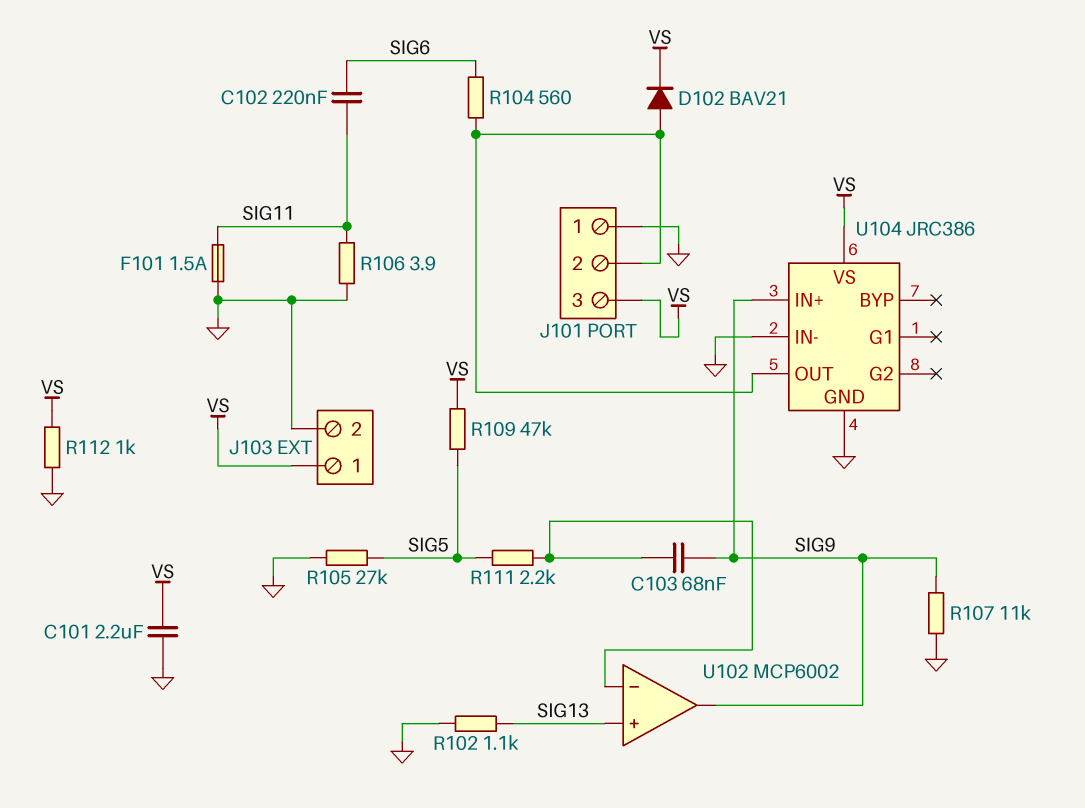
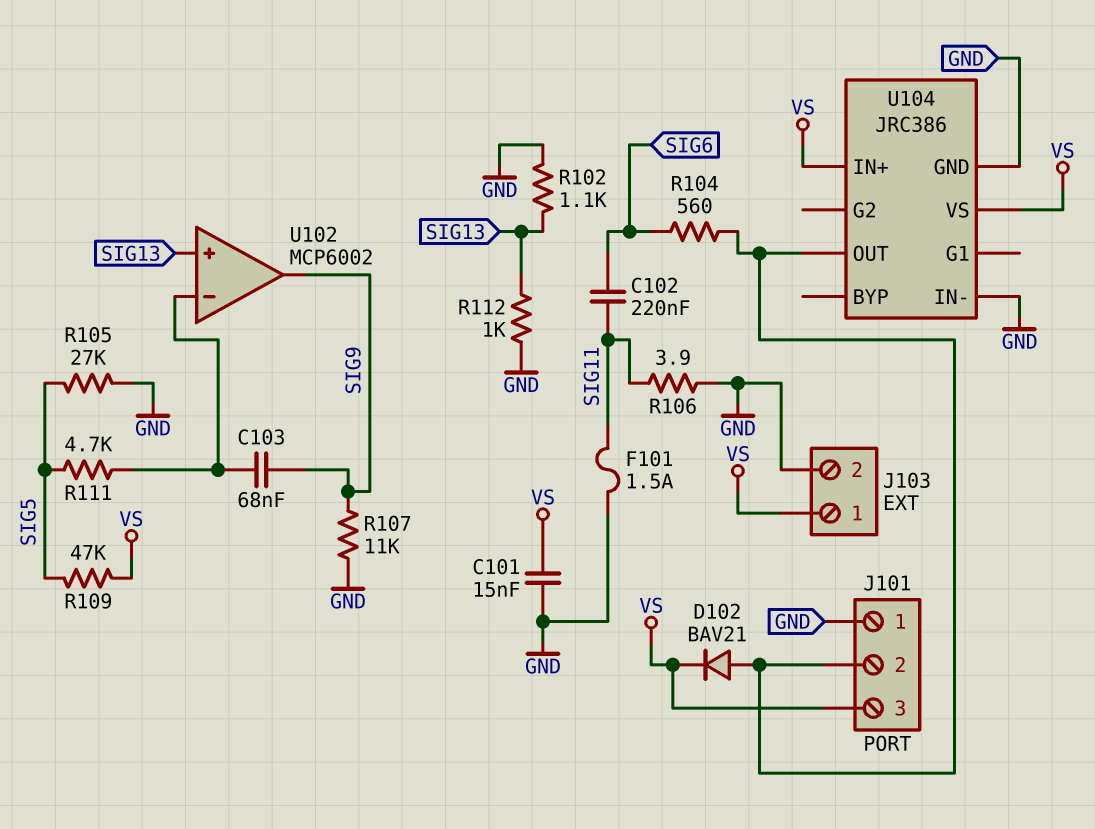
C101: 2.2uF (GND, VS) -> 15nF (GND, VS)
R111: 2.2k (SIG5, U102/in-) -> 4.7k (SIG5, U102/in-)
R112: 1k (GND, VS) -> 1k (GND, SIG13)
U104 pin IN+: SIG9 -> VS

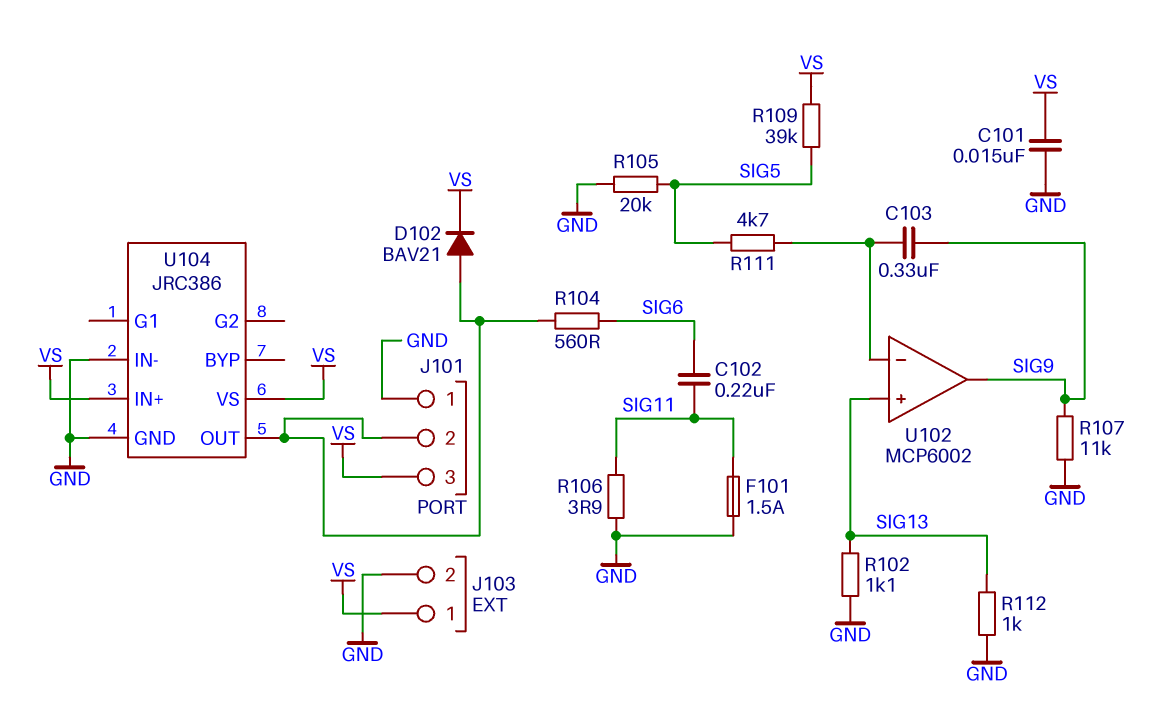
C103: 68nF (SIG9, U102/in-) -> 330nF (SIG9, U102/in-)
R105: 27k (GND, SIG5) -> 20k (GND, SIG5)
R109: 47k (SIG5, VS) -> 39k (SIG5, VS)

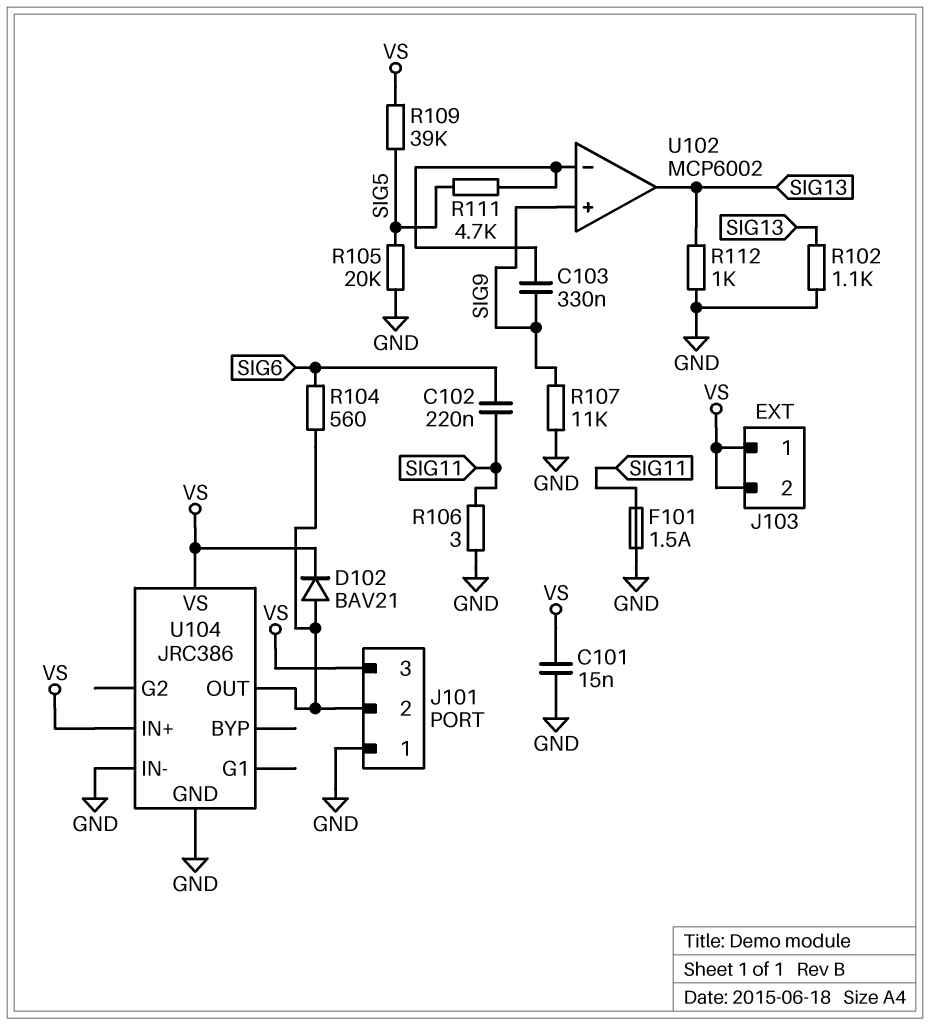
J103 pin 2: GND -> VS
R106: 3.9 (GND, SIG11) -> 3 (GND, SIG11)
U102 pin in+: SIG13 -> SIG9
U102 pin out: SIG9 -> SIG13

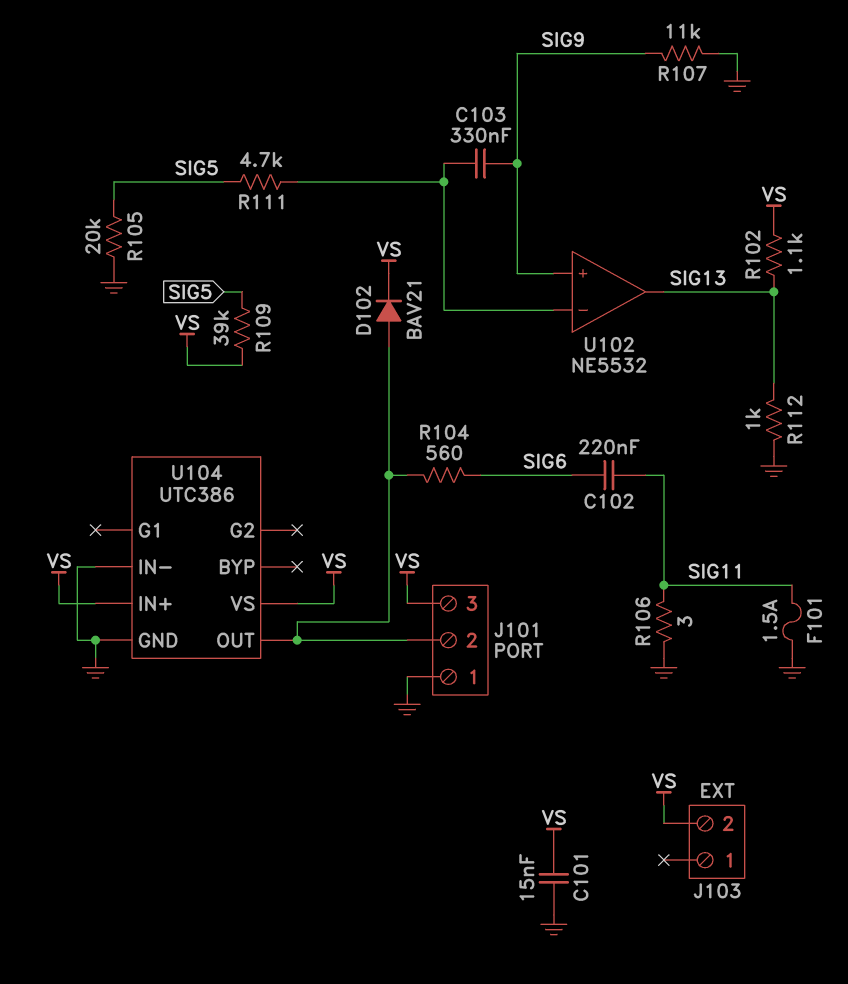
J103 pin 1: VS -> none
R102: 1.1k (GND, SIG13) -> 1.1k (SIG13, VS)
U102: MCP6002 -> NE5532
U104: JRC386 -> UTC386

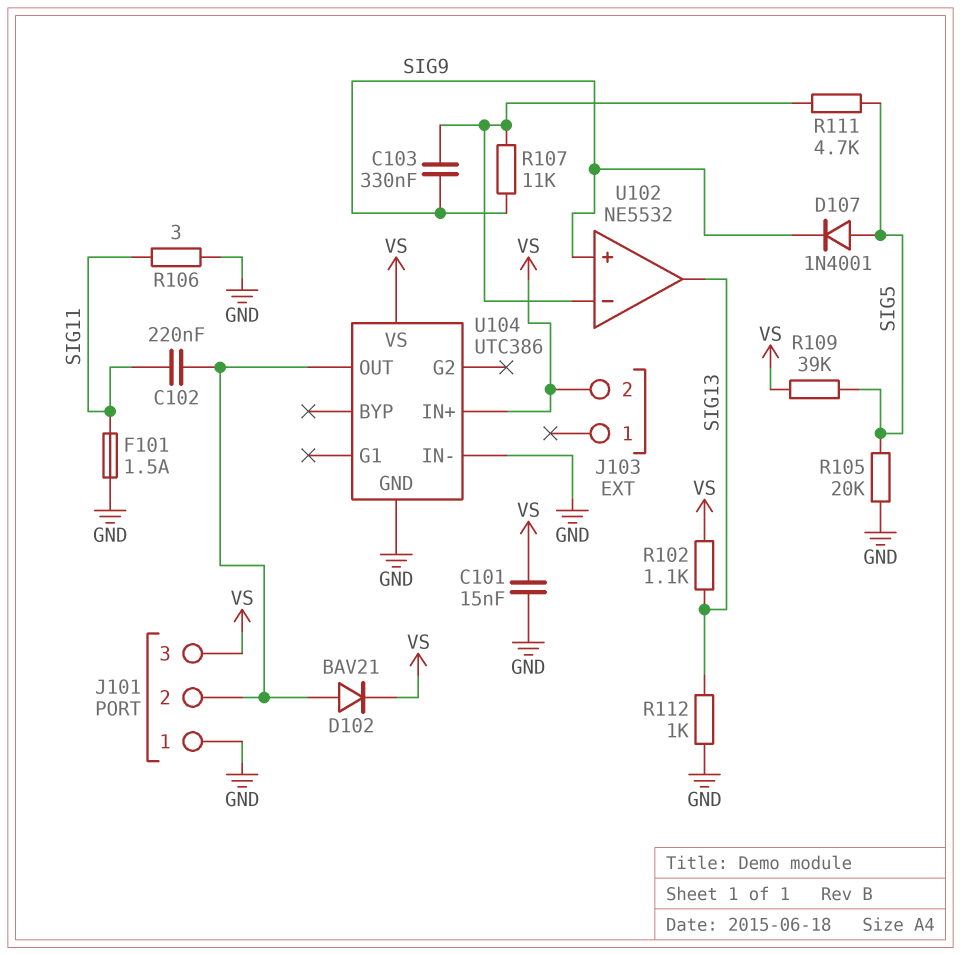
C102: 220nF (SIG6, SIG11) -> 220nF (J101/2, SIG11)
D107: none -> diode 1N4001 (A SIG5, K SIG9)
R104: 560 (J101/2, SIG6) -> none
R107: 11k (GND, SIG9) -> 11k (SIG9, U102/in-)

